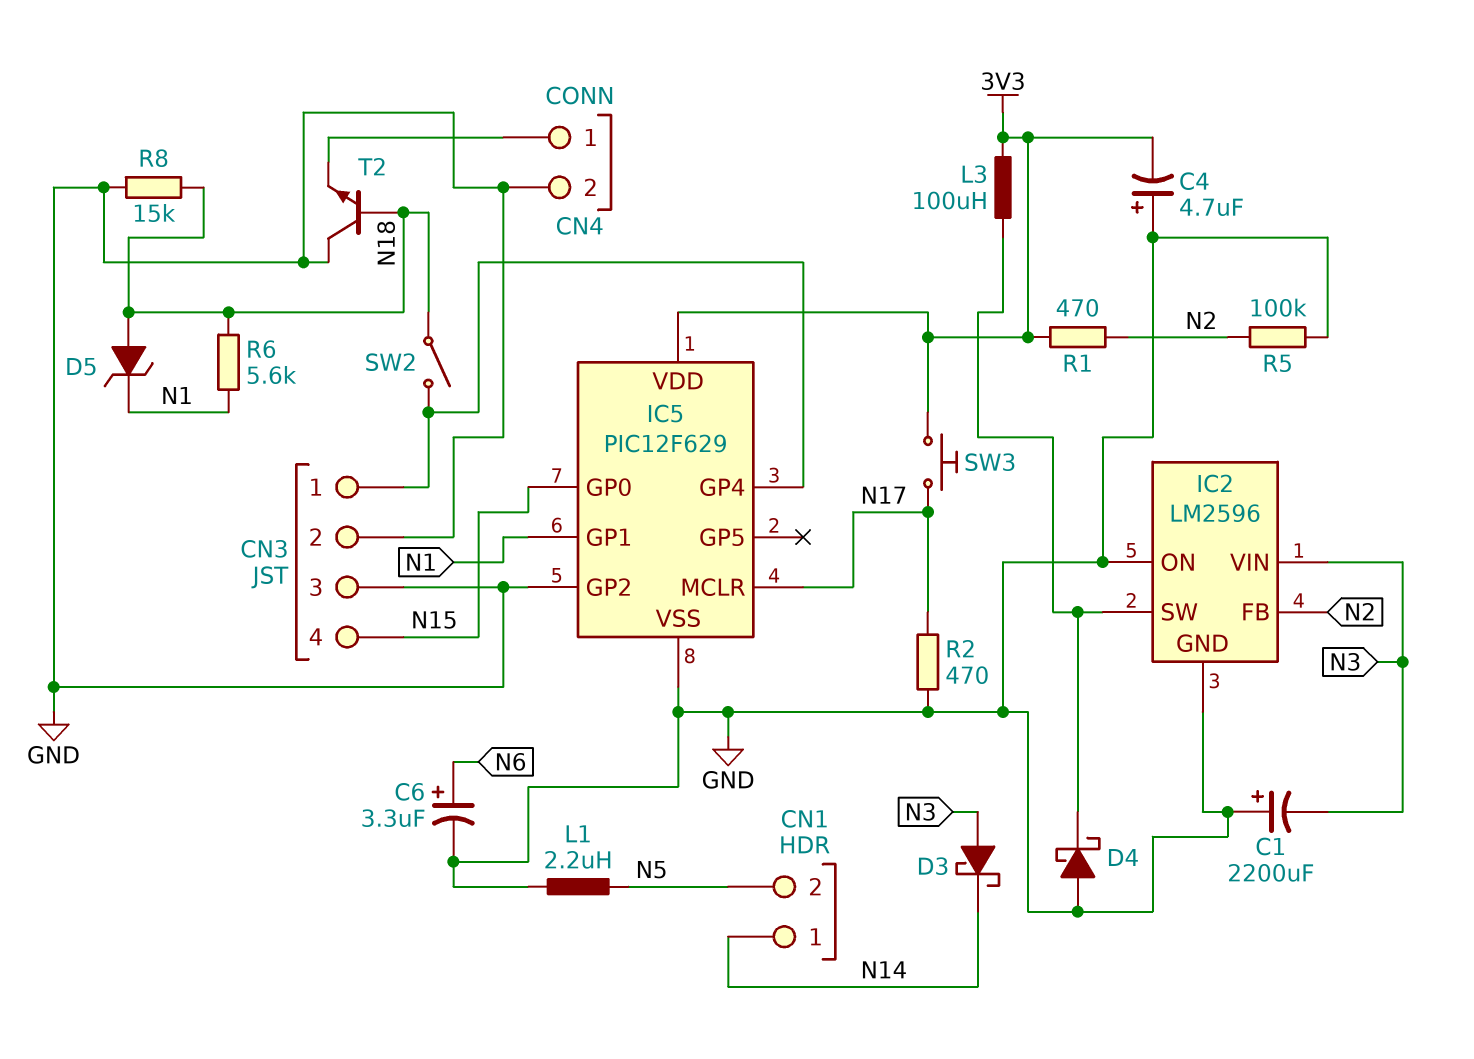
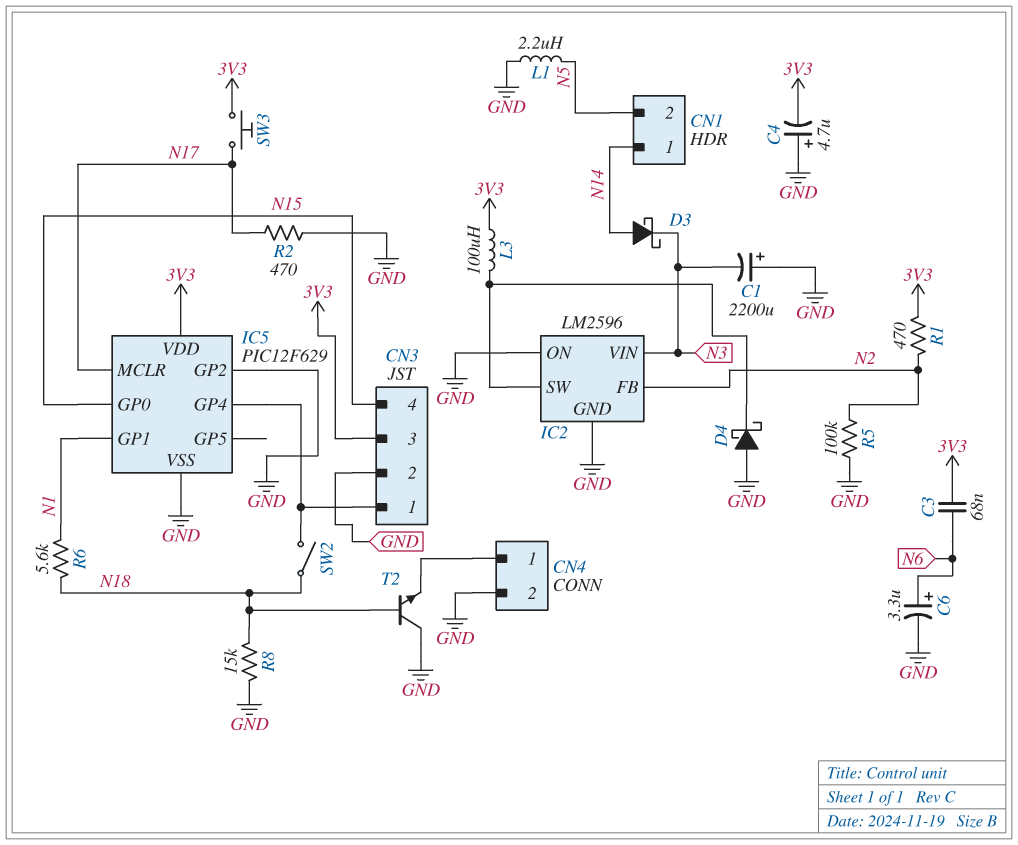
C3: none -> 68nF (3V3, N6)
CN3 pin 3: GND -> 3V3
D3: schottky (A N3, K N14) -> schottky (A N14, K N3)
D5: zener (A N18, K N1) -> none

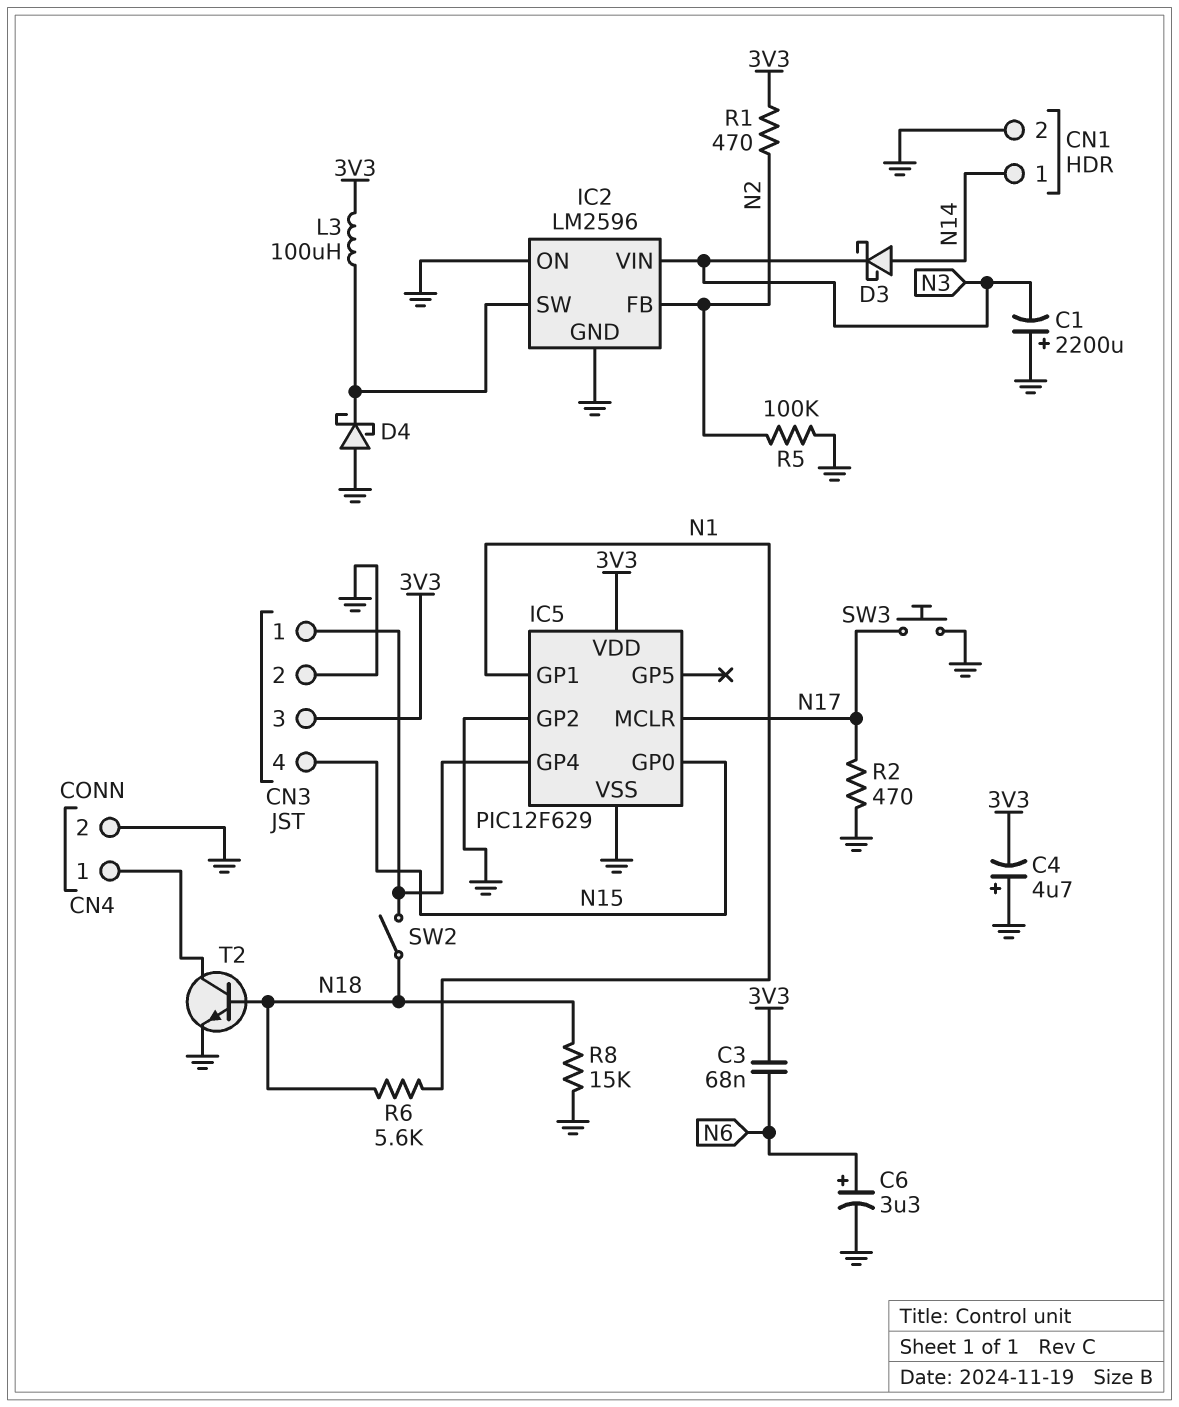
CN1 pin 2: N5 -> GND
L1: 2.2uH (GND, N5) -> none
SW3: button (3V3, N17) -> button (GND, N17)
T2: NPN (B N18, C GND, E CN4/1) -> NPN (B N18, C CN4/1, E GND)

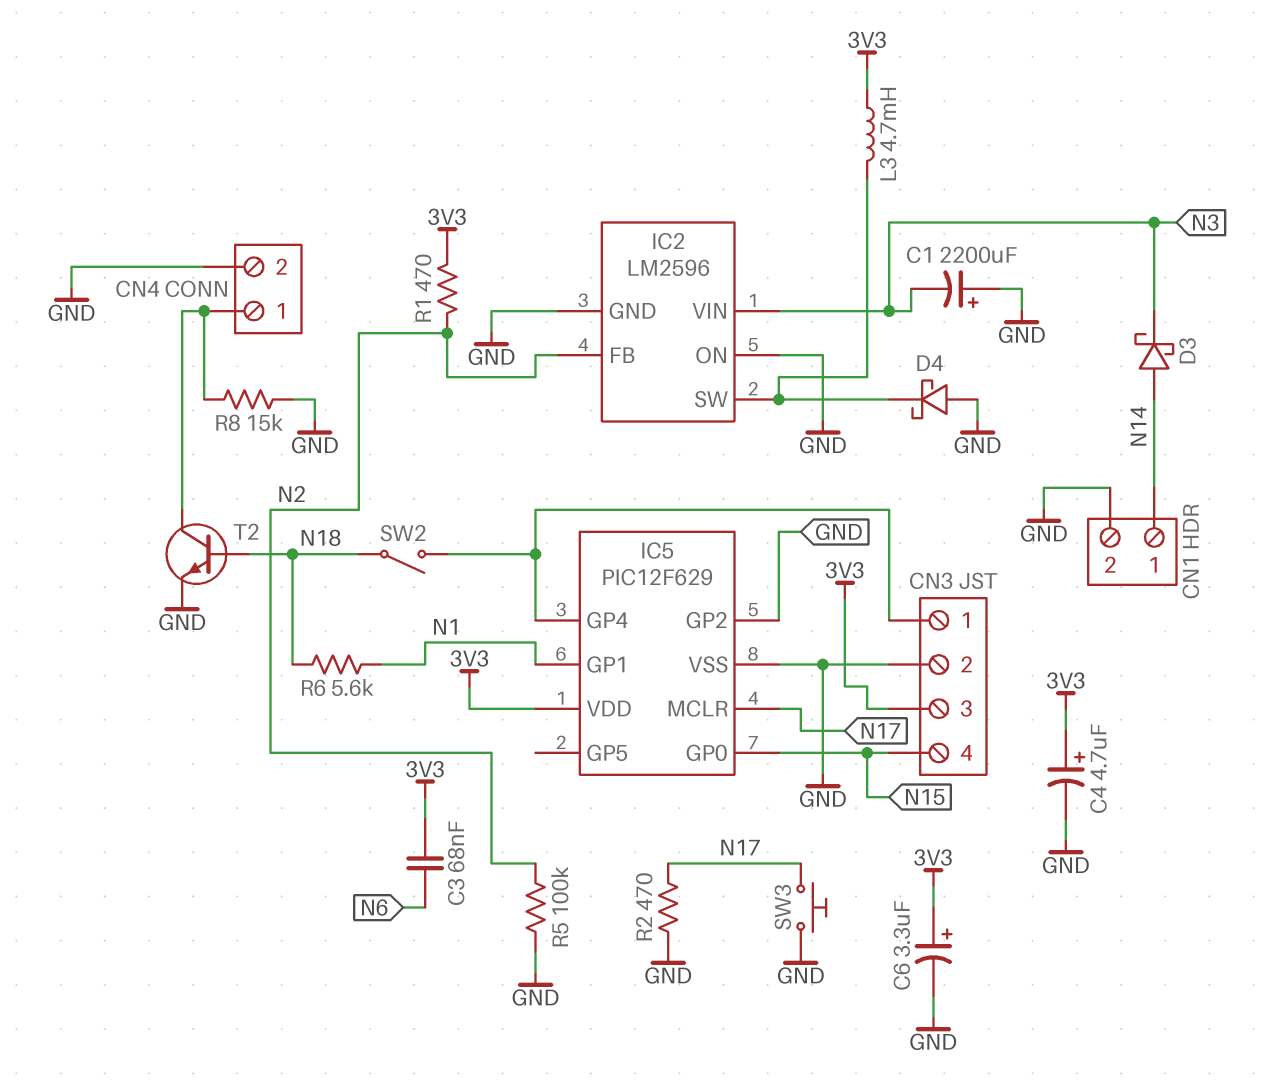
C4: 4.7uF (plus GND, minus 3V3) -> 4.7uF (plus 3V3, minus GND)
C6: 3.3uF (plus N6, minus GND) -> 3.3uF (plus 3V3, minus GND)
L3: 100uH (3V3, IC2/SW) -> 4.7mH (3V3, IC2/SW)
R8: 15k (GND, N18) -> 15k (CN4/1, GND)

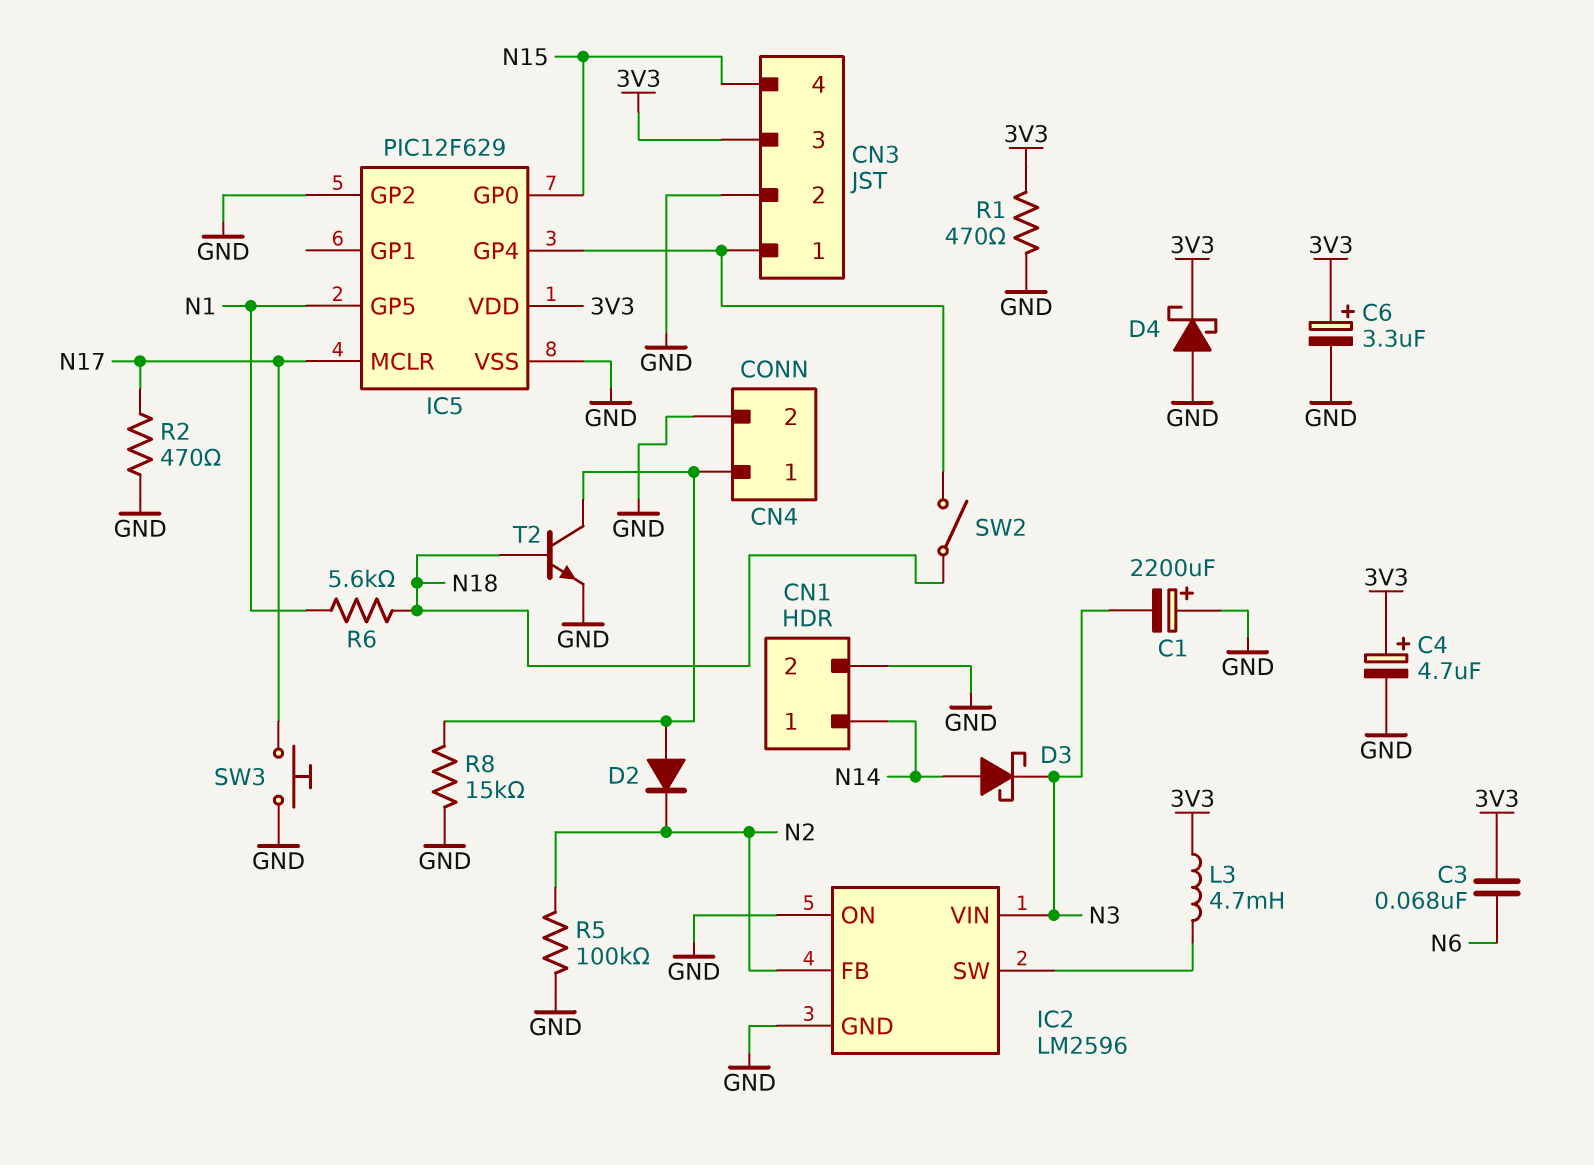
D2: none -> diode (A CN4/1, K N2)
D4: schottky (A GND, K IC2/SW) -> schottky (A GND, K 3V3)
IC5 pin GP1: N1 -> none
IC5 pin GP5: none -> N1
R1: 470 (3V3, N2) -> 470 (3V3, GND)

